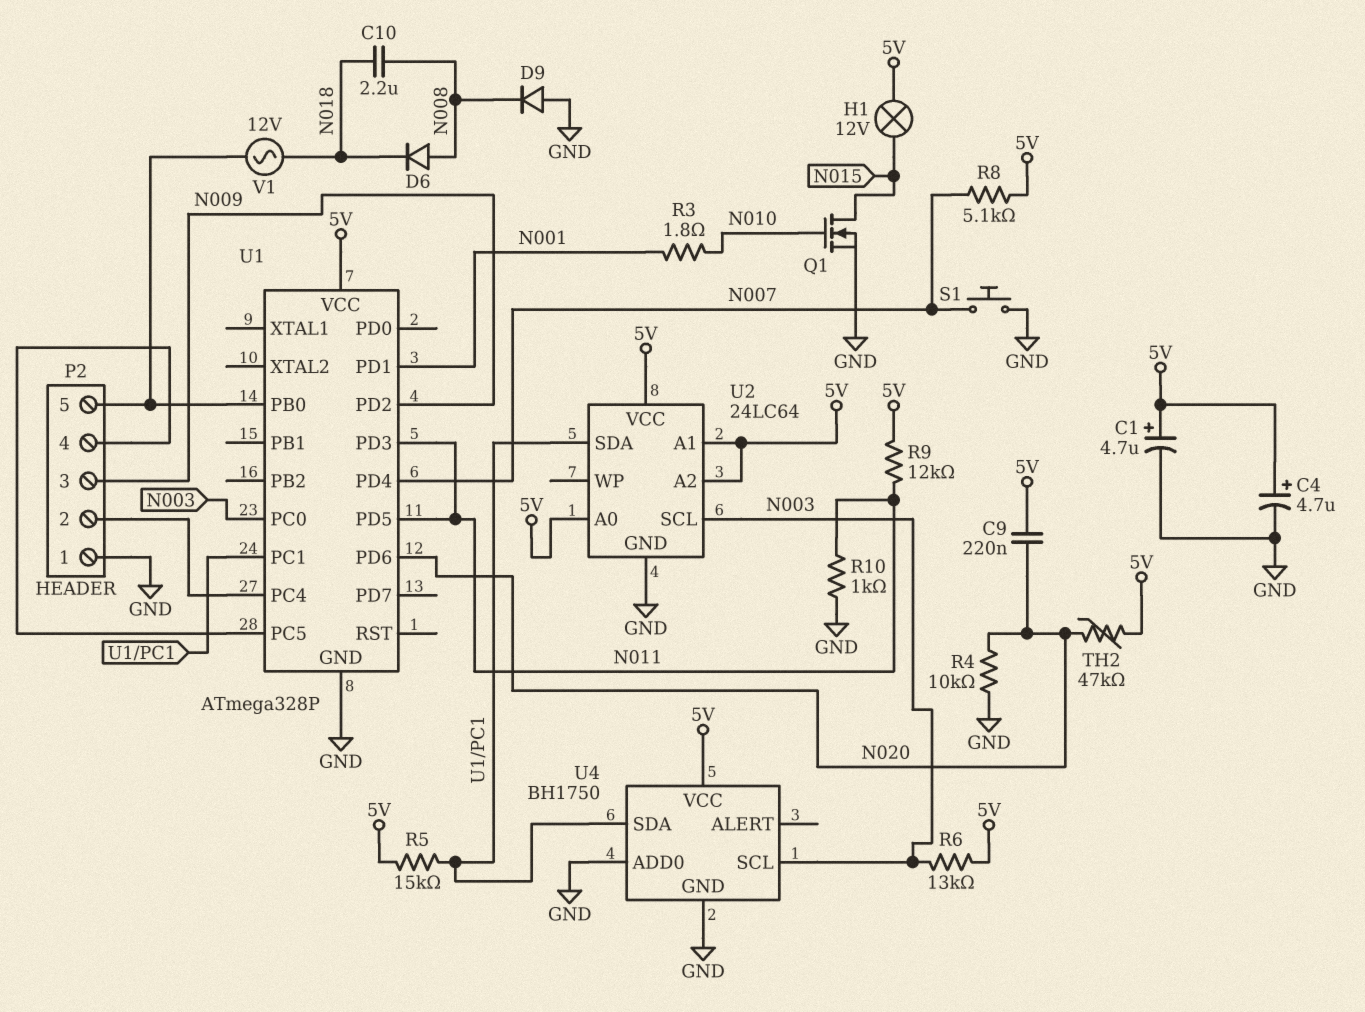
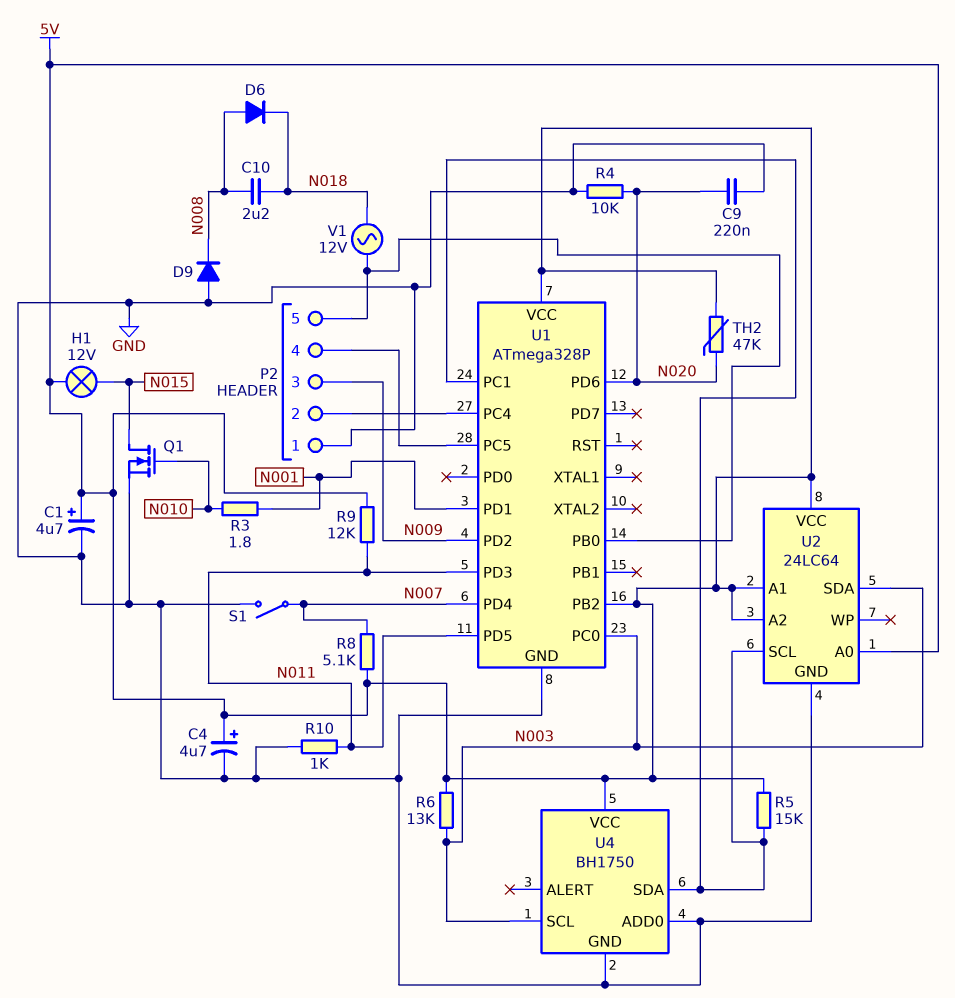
C9: 220nF (5V, N020) -> 220nF (GND, N020)
S1: button (GND, N007) -> switch (GND, N007)
U1 pin PB2: none -> 5V
U2 pin SCL: N003 -> U1/PC1
U2 pin SDA: U1/PC1 -> N003

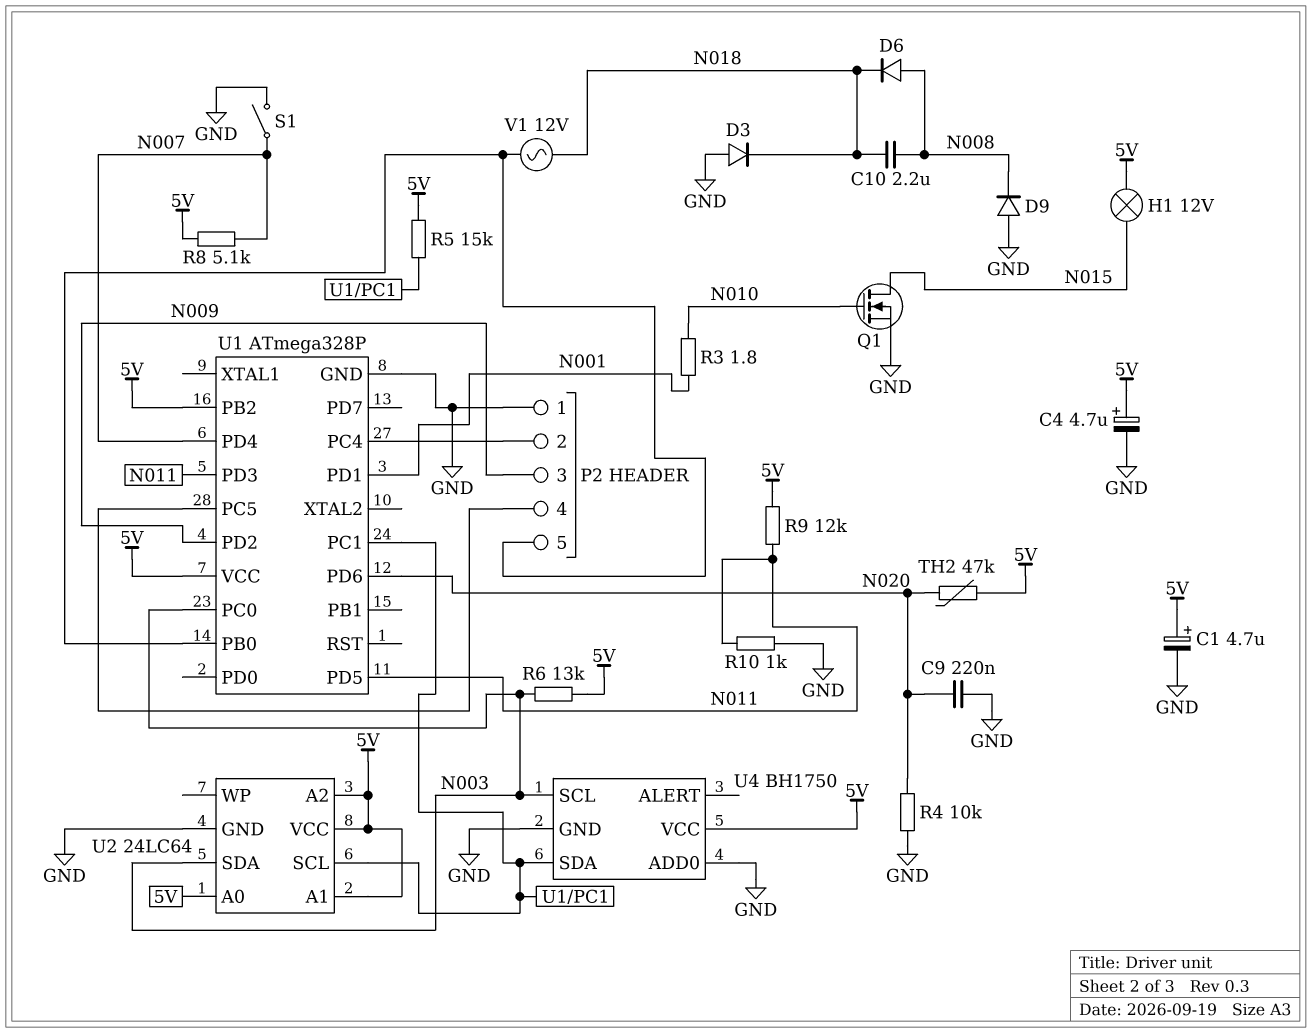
D3: none -> diode (A GND, K N018)

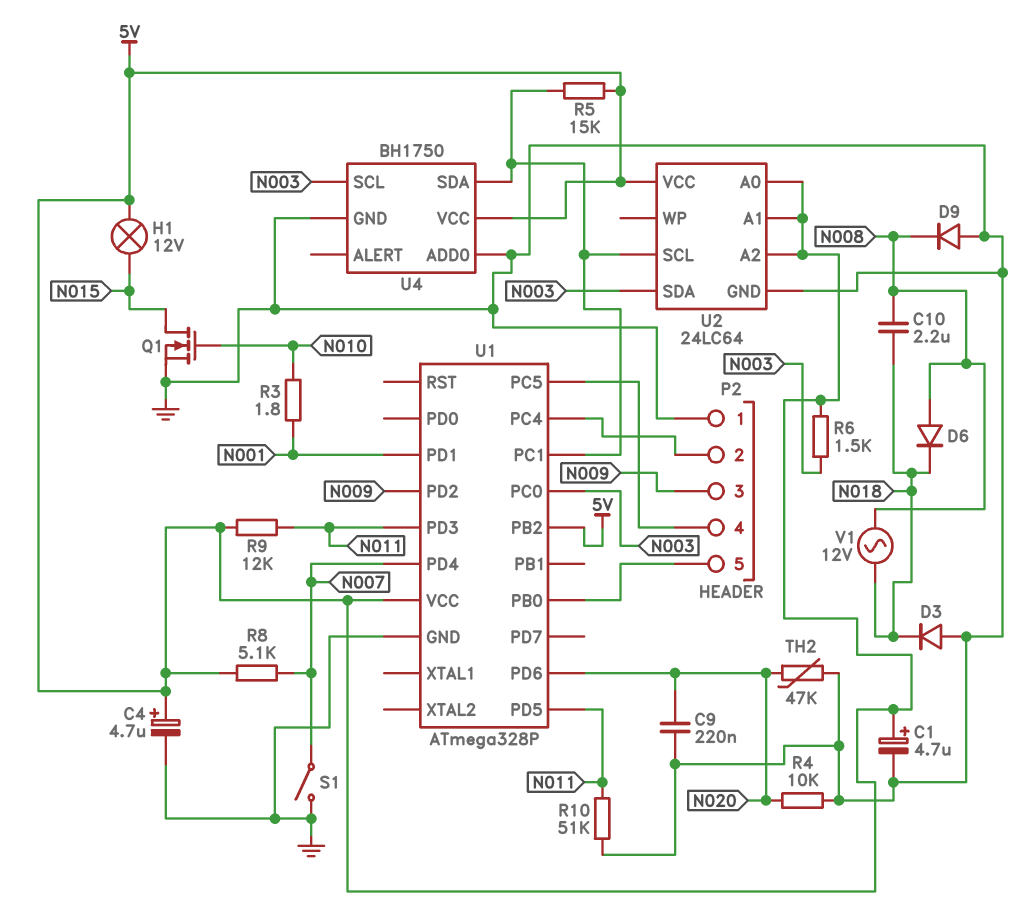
R6: 13k (5V, N003) -> 1.5k (5V, N003)
R10: 1k (GND, N011) -> 51k (GND, N011)
TH2: 47k (5V, N020) -> 47k (GND, N020)
V1: AC 12V (N018, P2/5) -> AC 12V (N008, N018)

